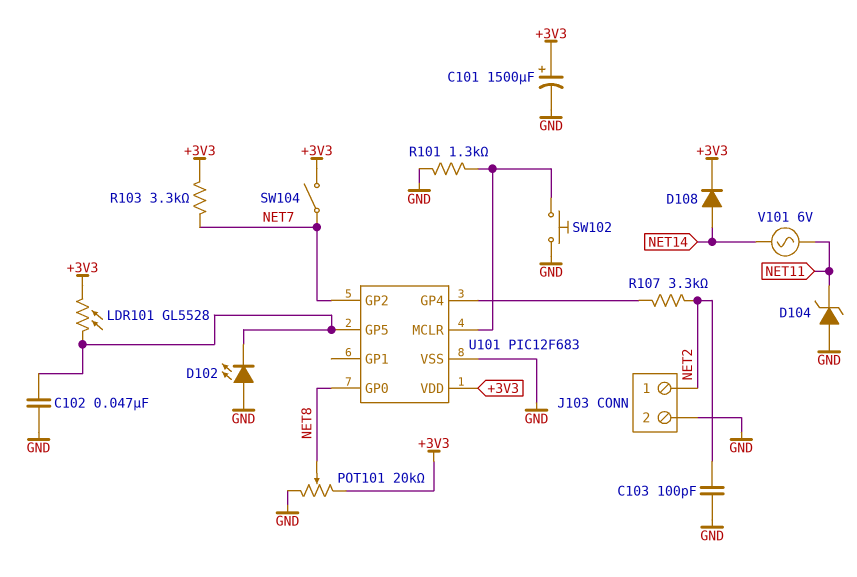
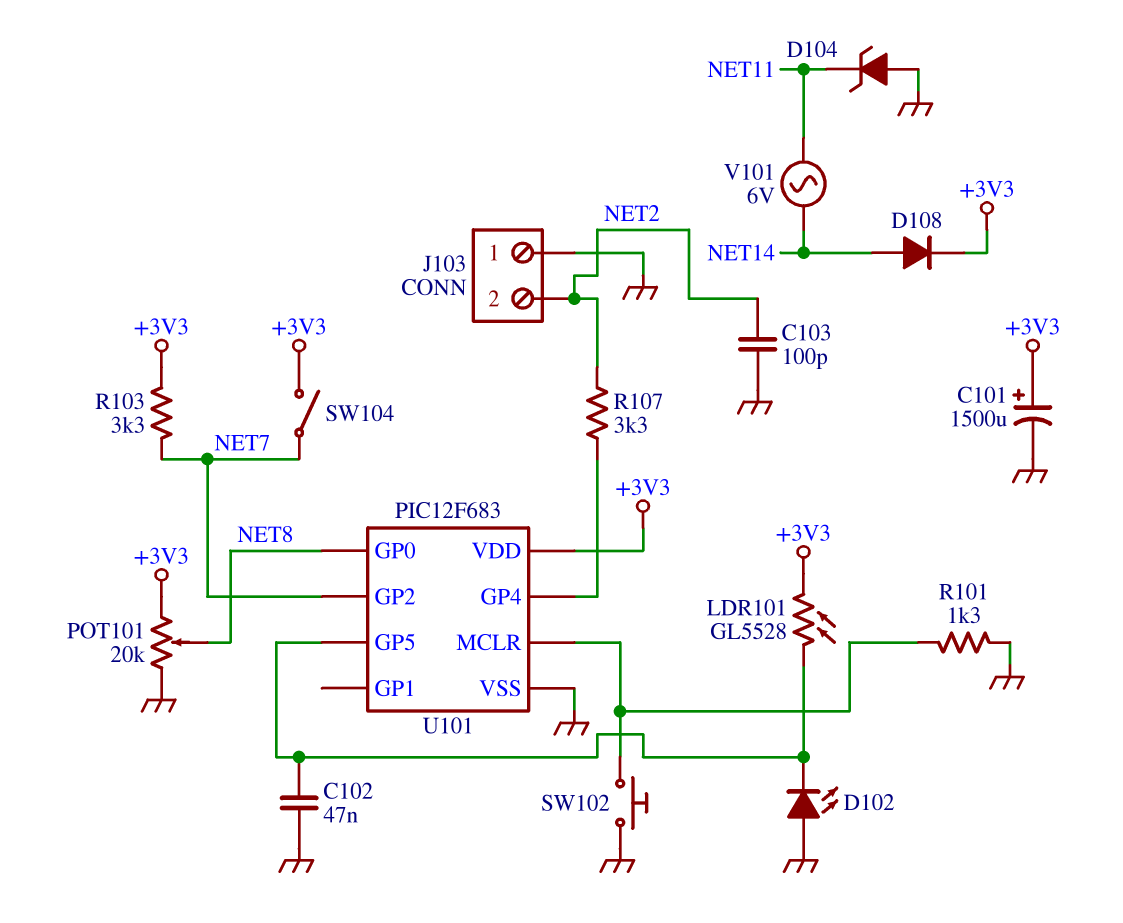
J103 pin 1: NET2 -> GND
J103 pin 2: GND -> NET2

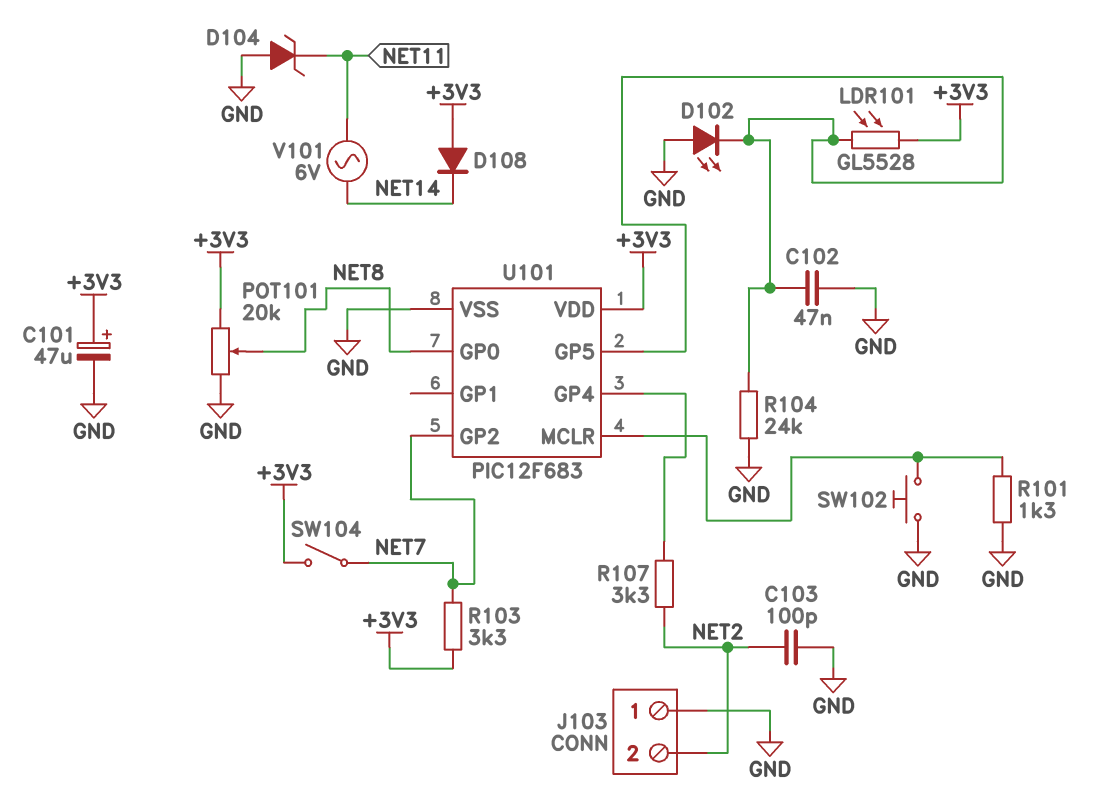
C101: 1500uF (plus +3V3, minus GND) -> 47uF (plus +3V3, minus GND)
D108: diode (A NET14, K +3V3) -> diode (A +3V3, K NET14)
R104: none -> 24k (GND, U101/GP5)

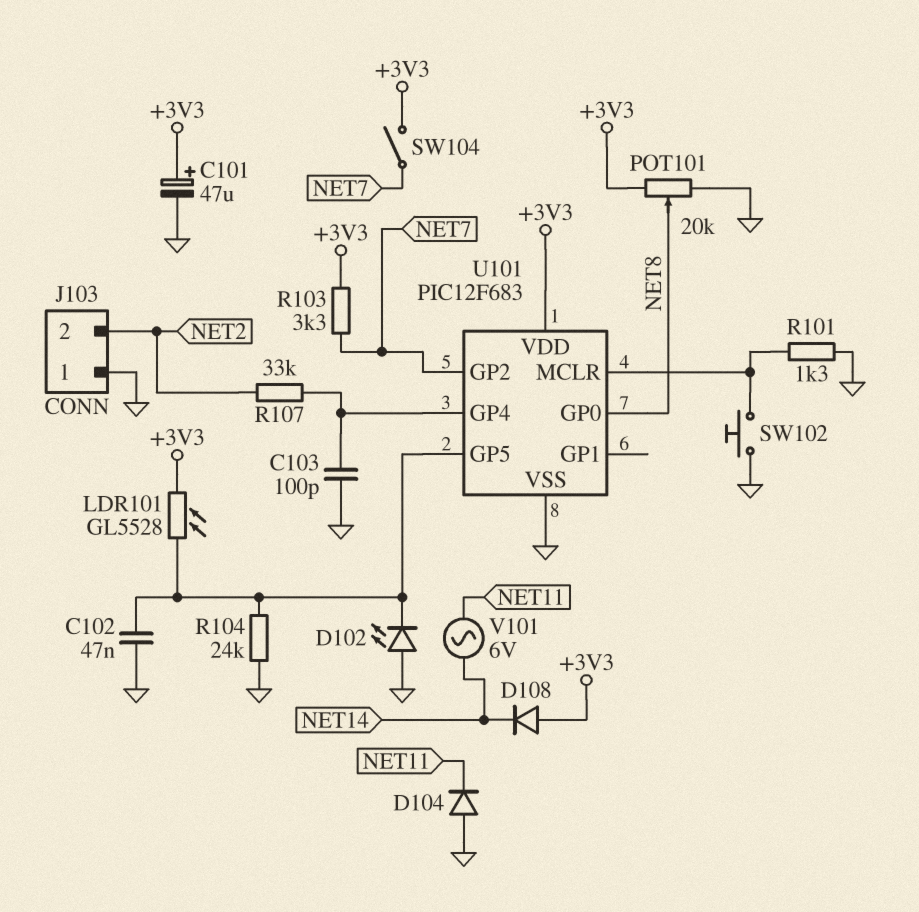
C103: 100pF (GND, NET2) -> 100pF (GND, U101/GP4)
D104: zener (A GND, K NET11) -> diode (A GND, K NET11)
R107: 3.3k (NET2, U101/GP4) -> 33k (NET2, U101/GP4)

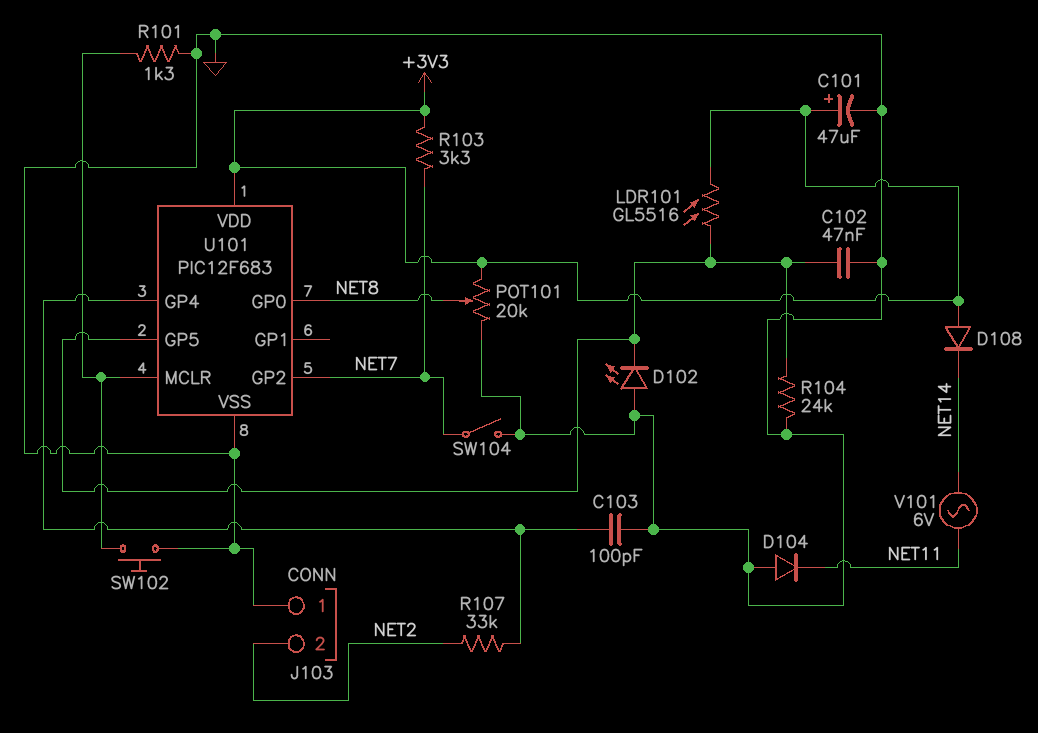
LDR101: GL5528 (+3V3, U101/GP5) -> GL5516 (+3V3, U101/GP5)
SW104: switch (+3V3, NET7) -> switch (GND, NET7)

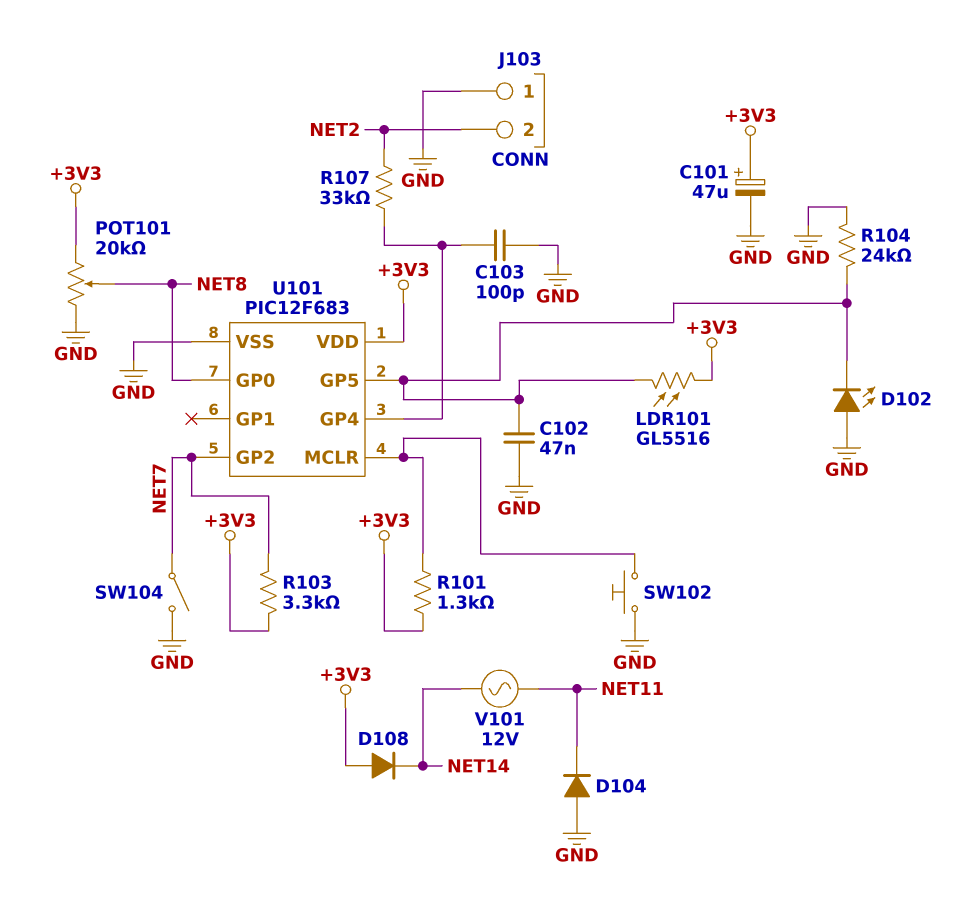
R101: 1.3k (GND, U101/MCLR) -> 1.3k (+3V3, U101/MCLR)
V101: AC 6V (NET11, NET14) -> AC 12V (NET11, NET14)

